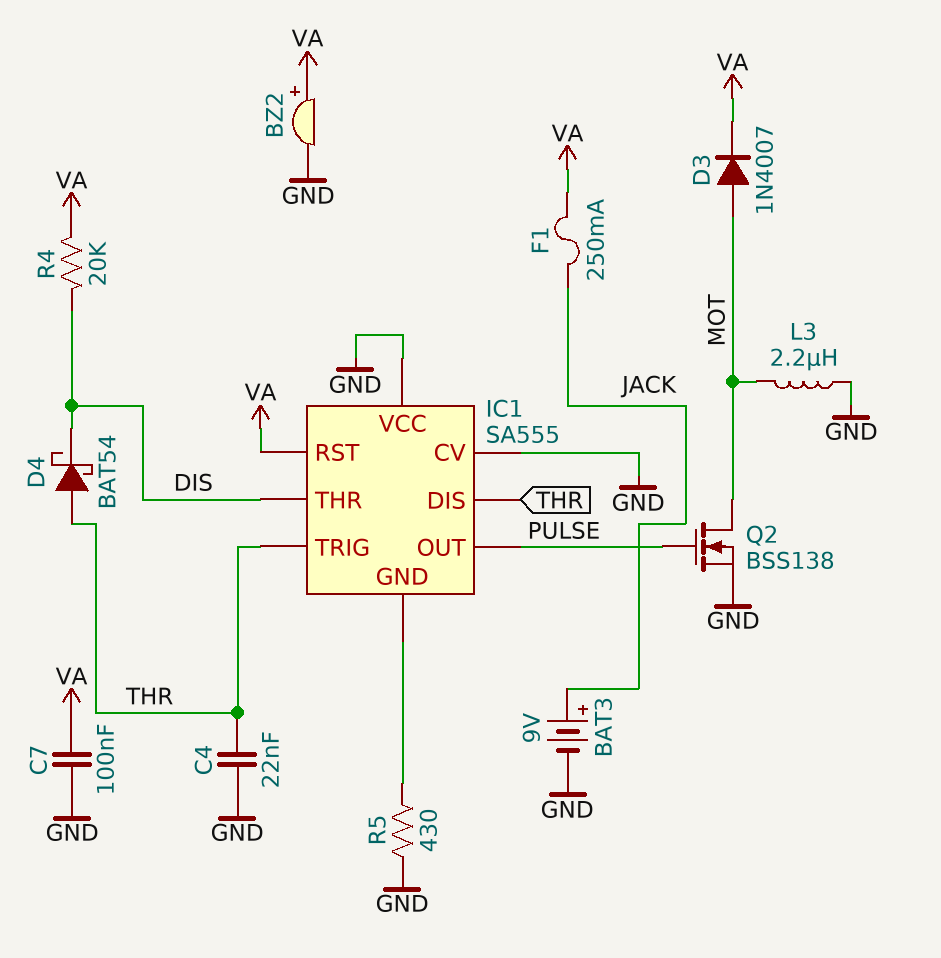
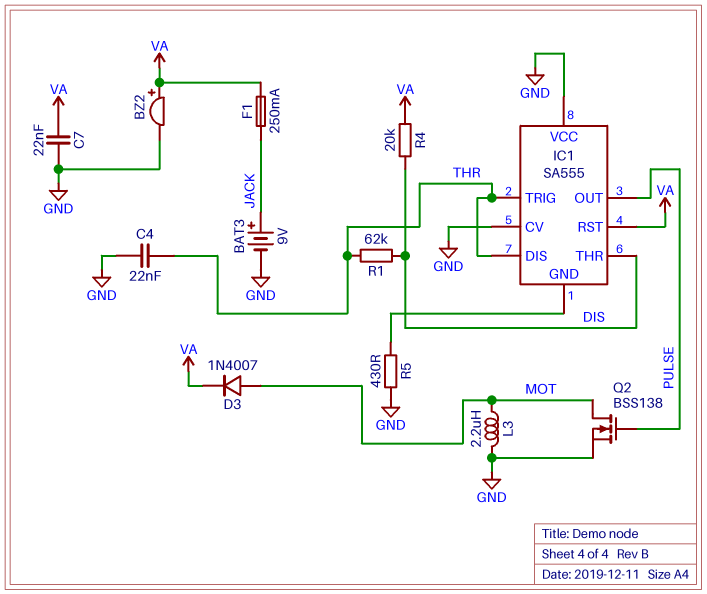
C7: 100nF (GND, VA) -> 22nF (GND, VA)
D4: schottky BAT54 (A THR, K DIS) -> none
R1: none -> 62k (DIS, THR)

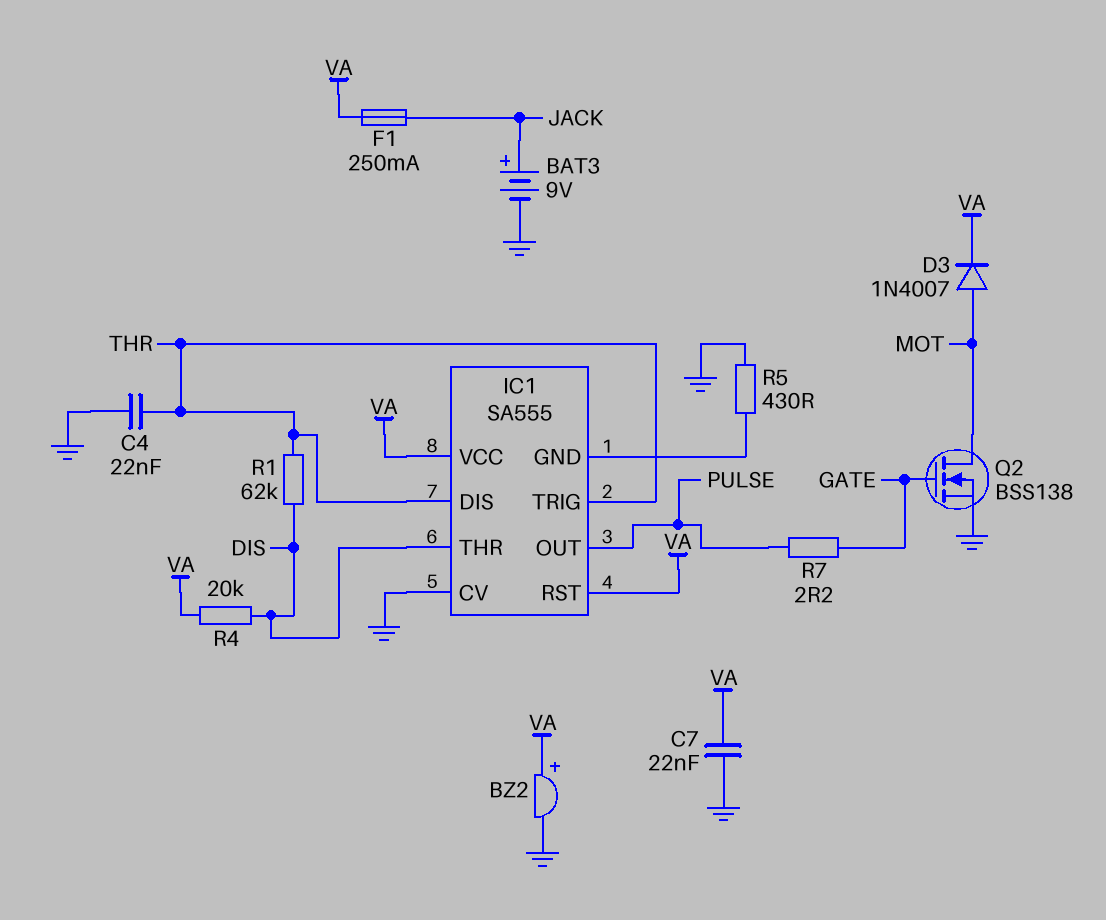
IC1 pin VCC: GND -> VA
L3: 2.2uH (GND, MOT) -> none
Q2: NMOS BSS138 (G PULSE, D MOT, S GND) -> NMOS BSS138 (G GATE, D MOT, S GND)
R7: none -> 2.2 (GATE, PULSE)

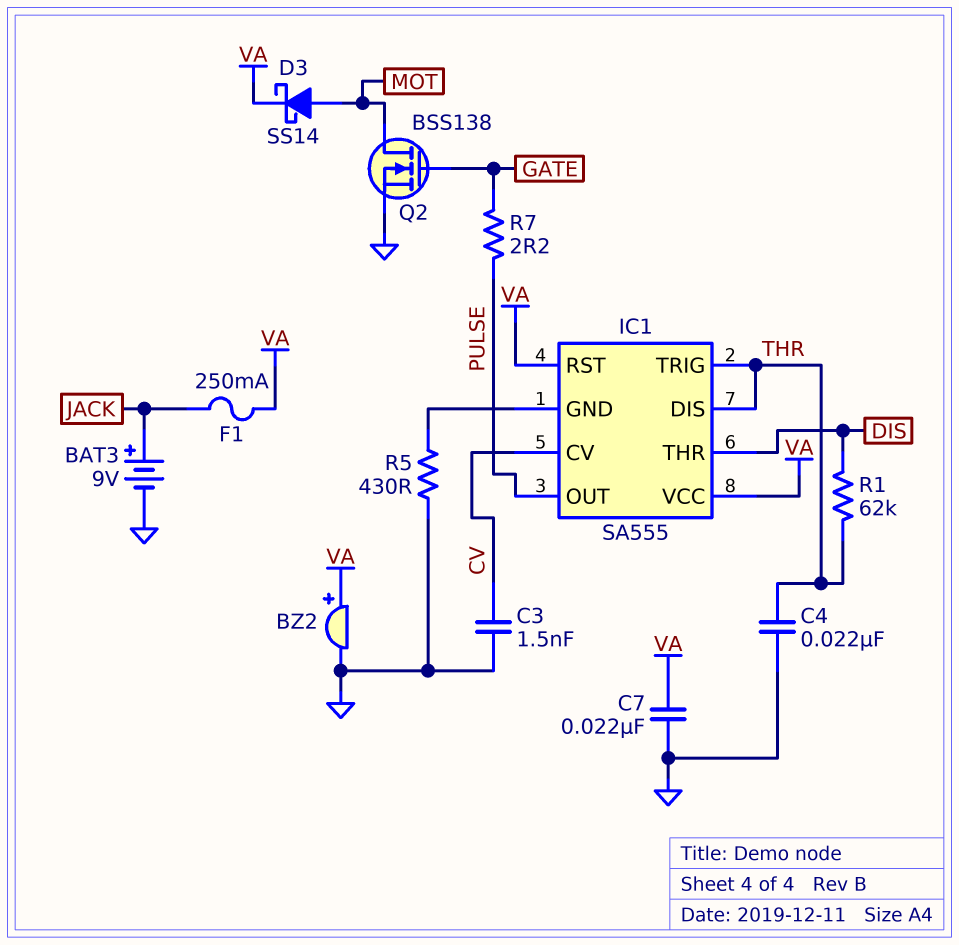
C3: none -> 1.5nF (CV, GND)
D3: diode 1N4007 (A MOT, K VA) -> schottky SS14 (A MOT, K VA)
IC1 pin CV: GND -> CV
R4: 20k (DIS, VA) -> none

